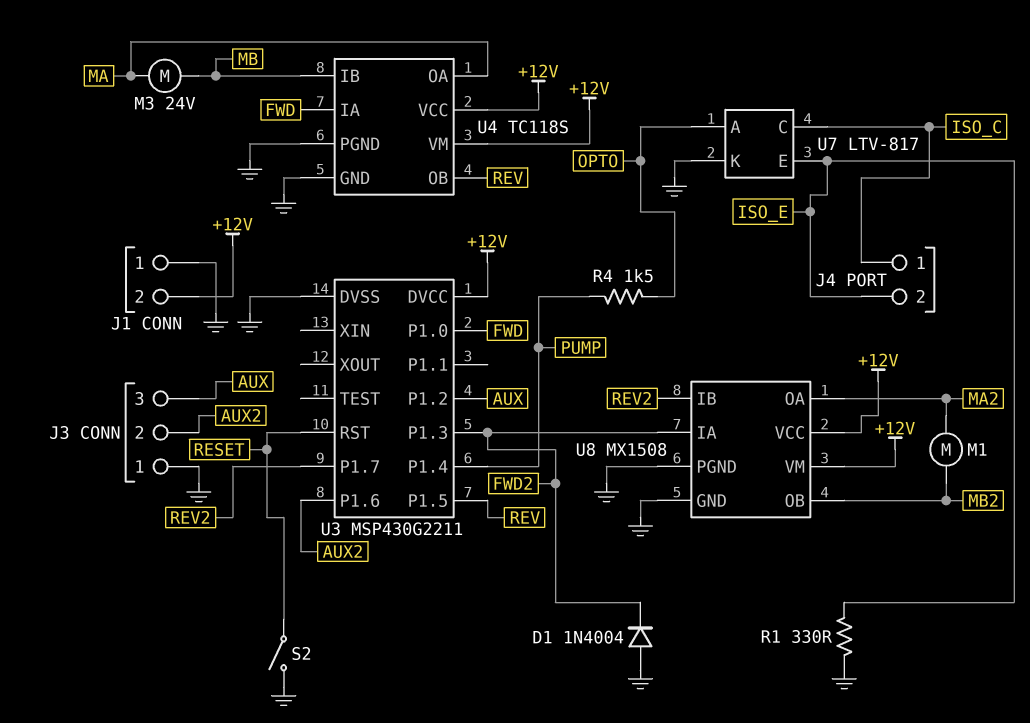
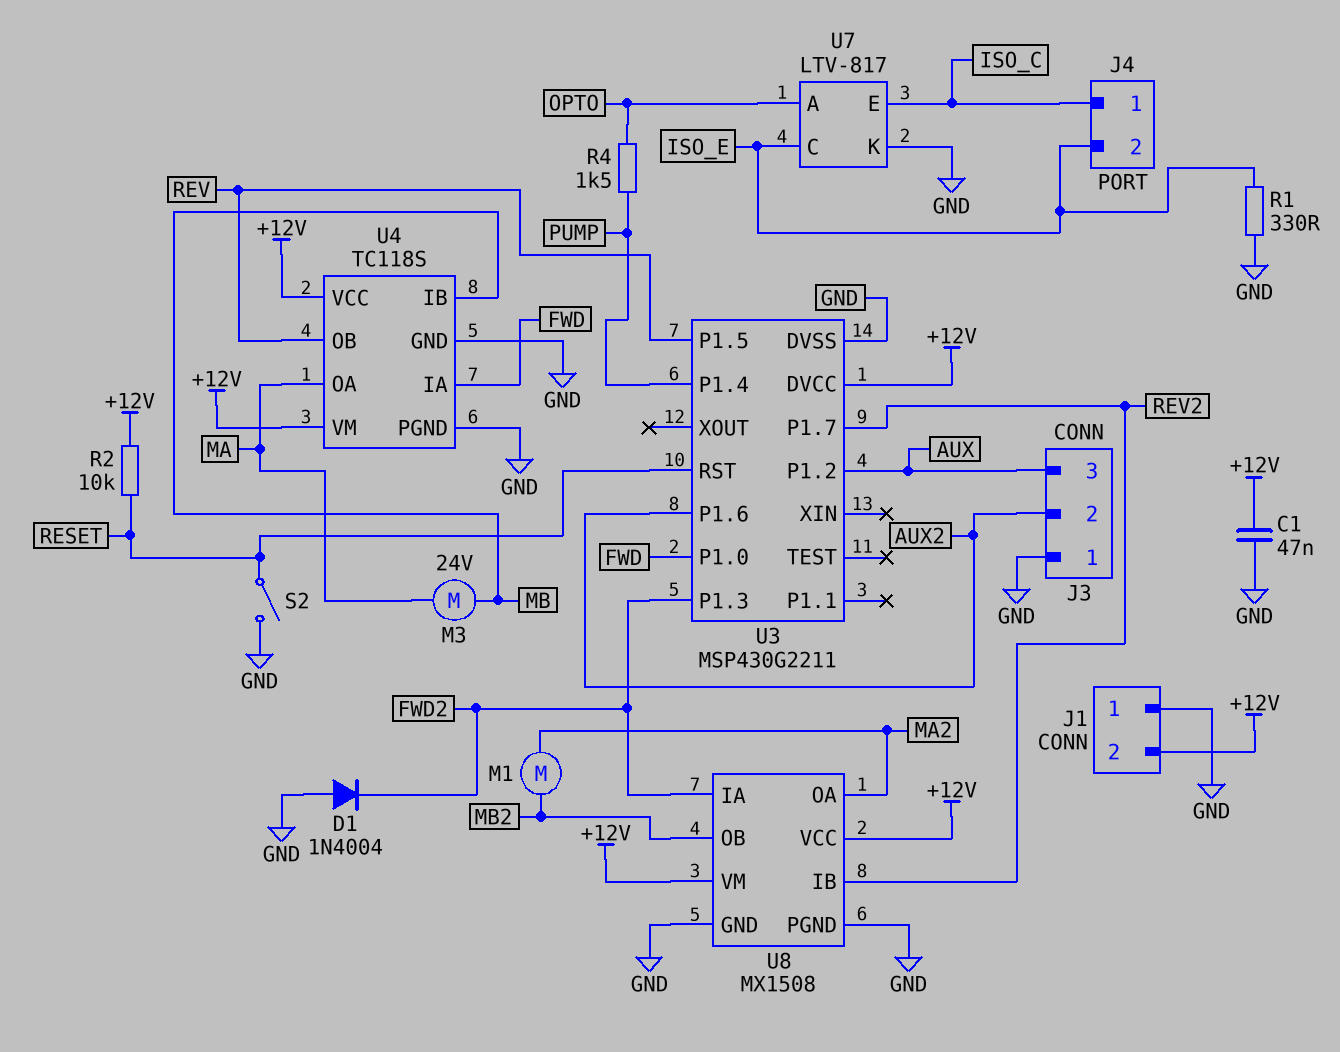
C1: none -> 47nF (+12V, GND)
R2: none -> 10k (+12V, RESET)
U7 pin C: ISO_C -> ISO_E
U7 pin E: ISO_E -> ISO_C

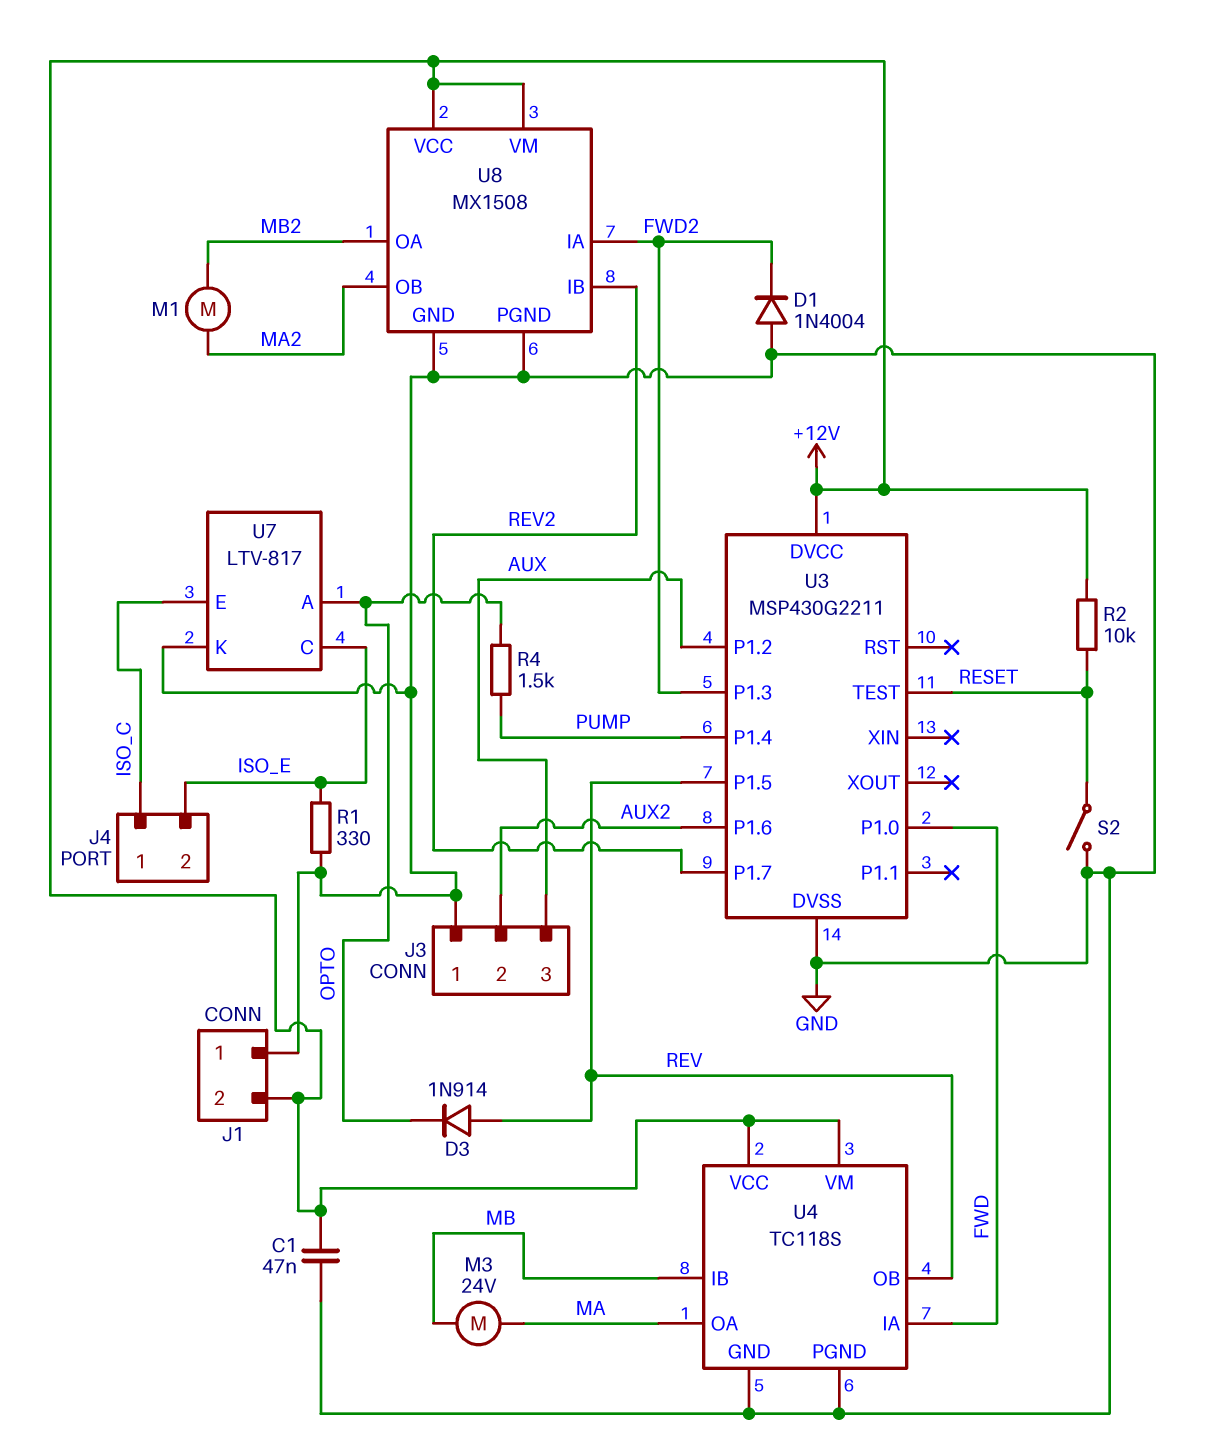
D3: none -> diode 1N914 (A REV, K OPTO)
U3 pin RST: RESET -> none
U3 pin TEST: none -> RESET
U8 pin OA: MA2 -> MB2
U8 pin OB: MB2 -> MA2

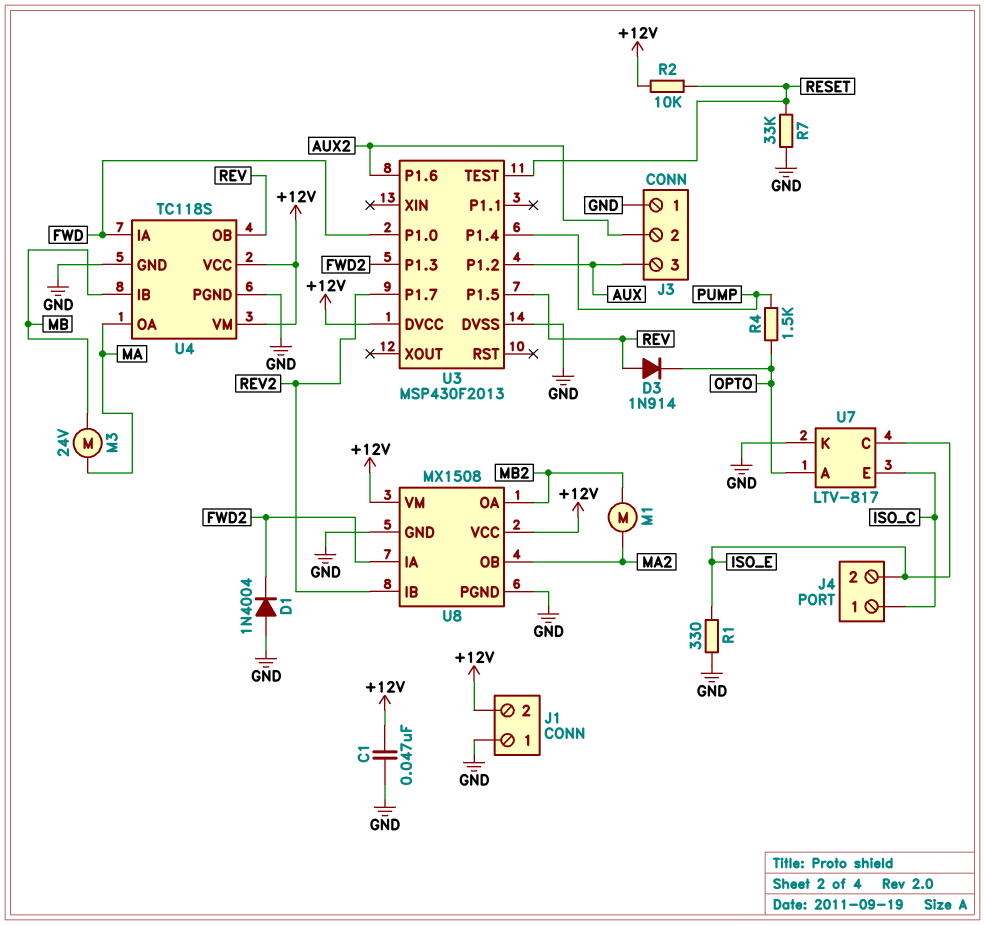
R7: none -> 33k (GND, RESET)
S2: switch (GND, RESET) -> none
U3: MSP430G2211 -> MSP430F2013

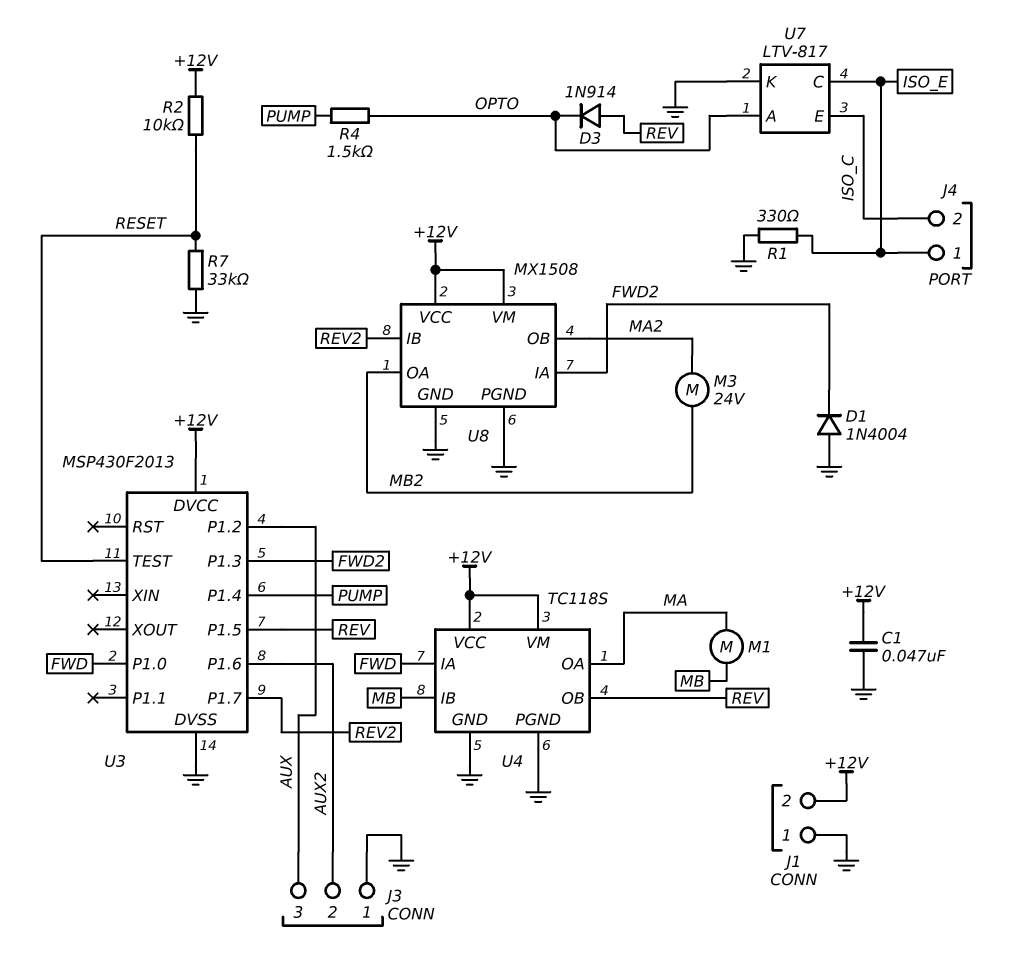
J4 pin 1: ISO_C -> ISO_E
J4 pin 2: ISO_E -> ISO_C
M1: motor (MA2, MB2) -> motor (MA, MB)
M3: motor 24V (MA, MB) -> motor 24V (MA2, MB2)

